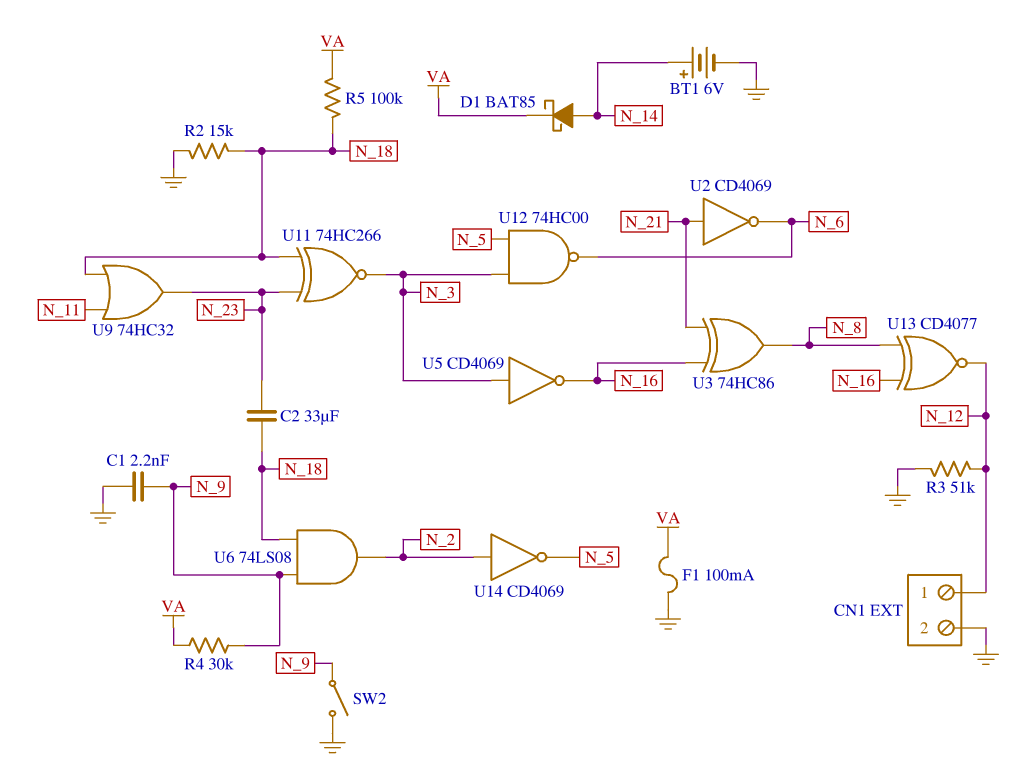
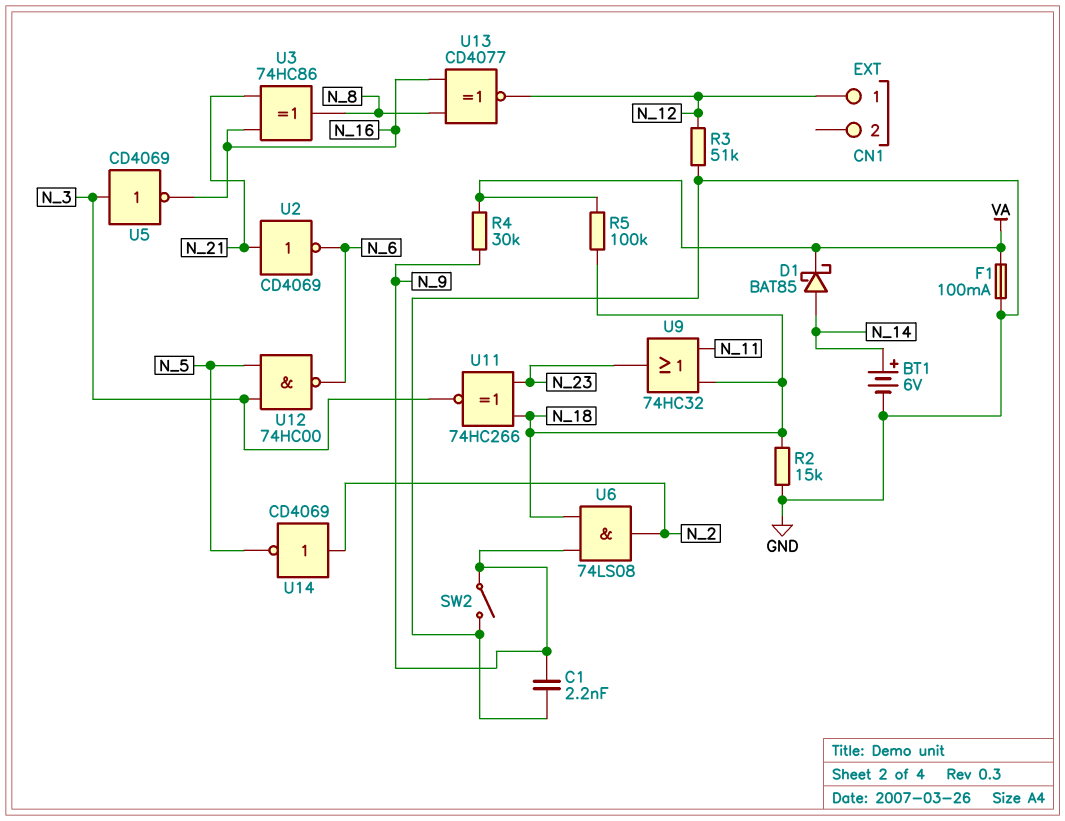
C2: 33uF (N_18, N_23) -> none
CN1 pin 2: GND -> none

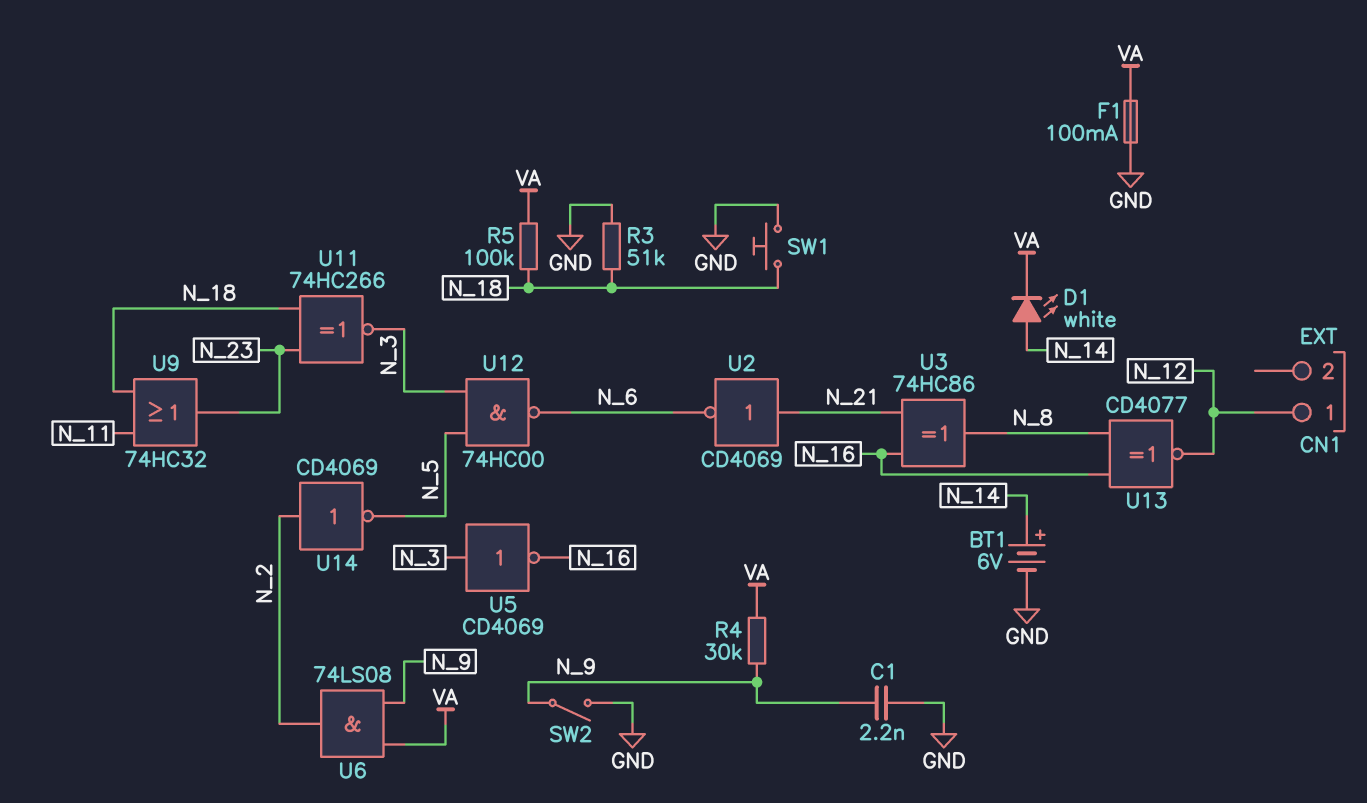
D1: schottky BAT85 (A N_14, K VA) -> LED white (A N_14, K VA)
R2: 15k (GND, N_18) -> none
R3: 51k (GND, N_12) -> 51k (GND, N_18)
SW1: none -> button (GND, N_18)
U6: AND 74LS08 (in N_9, in N_18, out N_2) -> AND 74LS08 (in N_9, in VA, out N_2)

